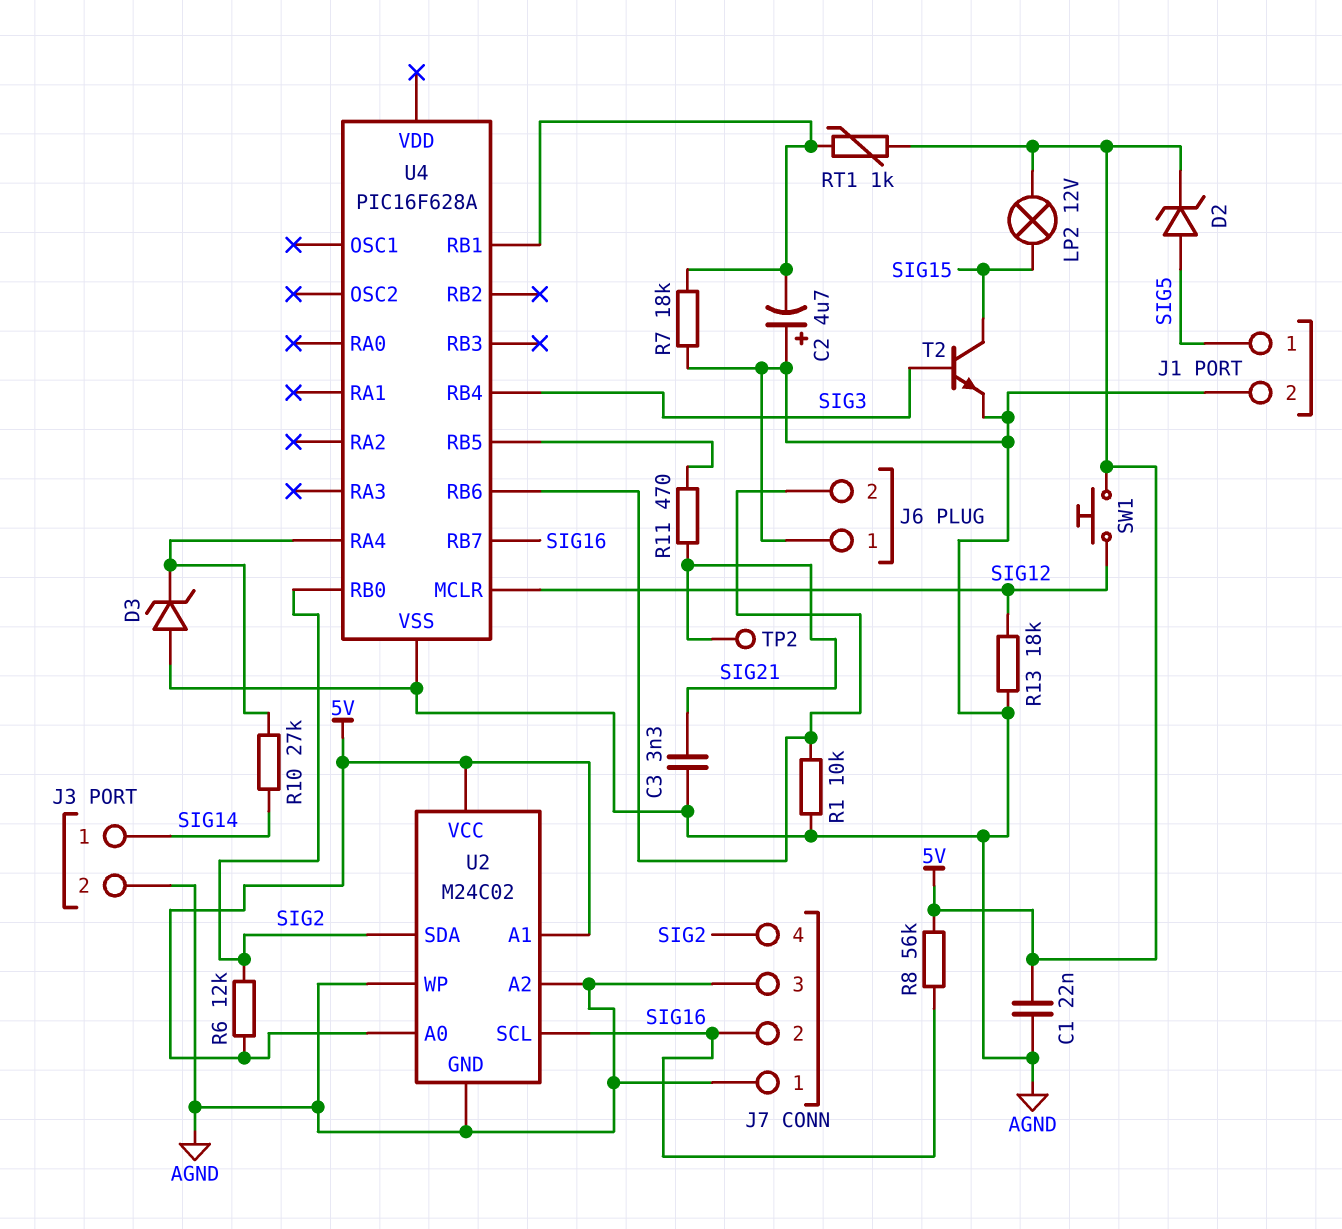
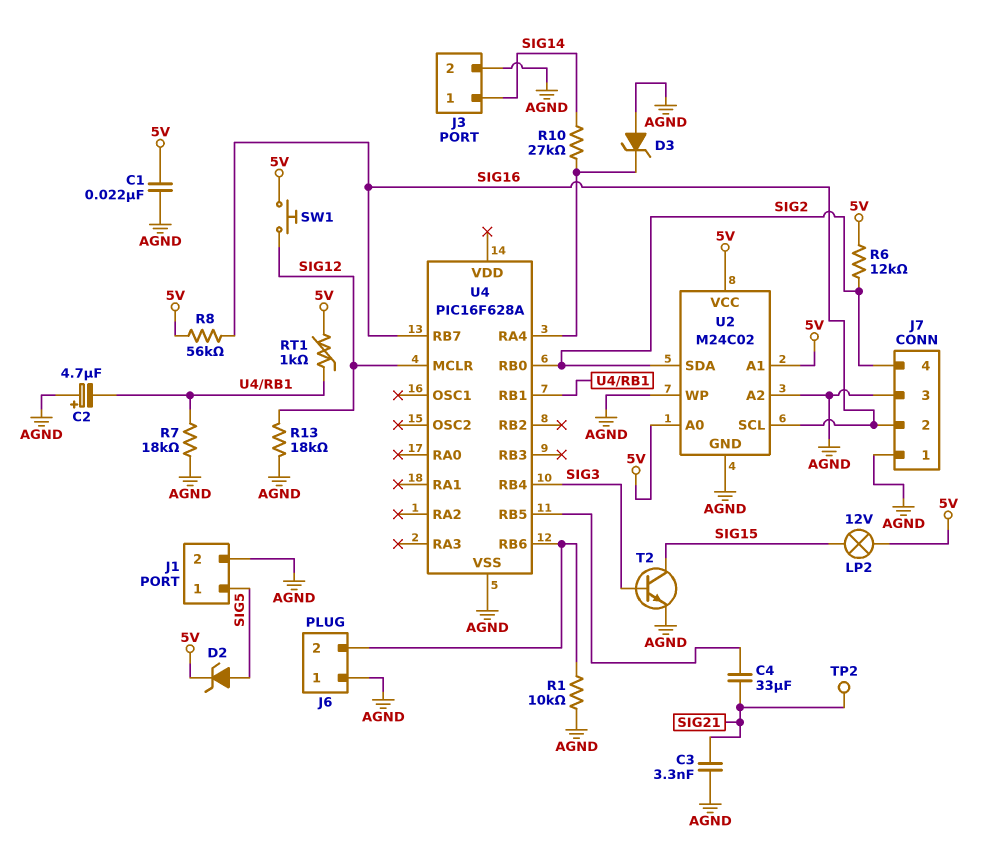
C4: none -> 33uF (SIG21, U4/RB5)
R11: 470 (SIG21, U4/RB5) -> none

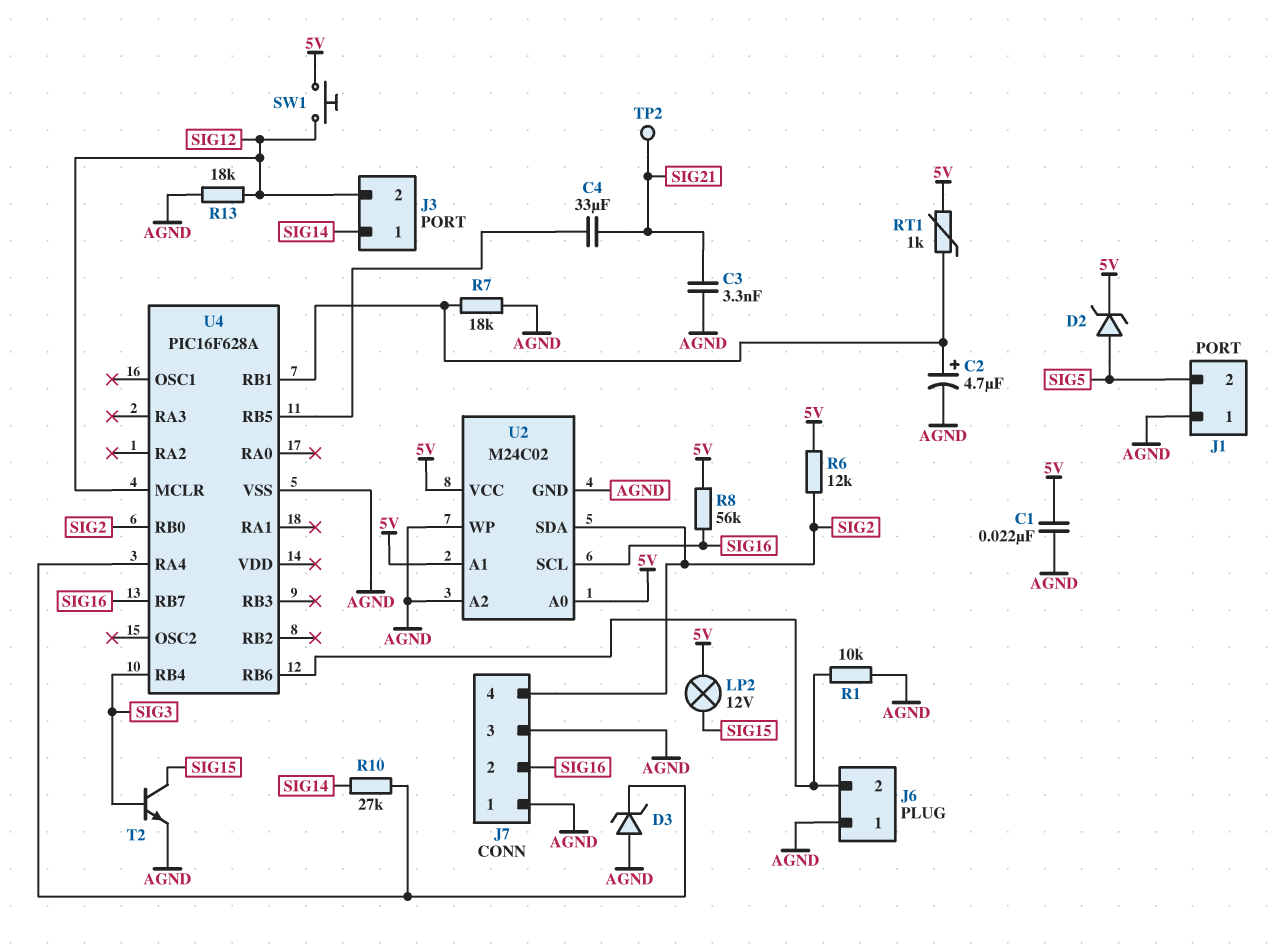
C2: 4.7uF (plus AGND, minus U4/RB1) -> 4.7uF (plus U4/RB1, minus AGND)
J1 pin 1: SIG5 -> AGND
J1 pin 2: AGND -> SIG5
J3 pin 2: AGND -> SIG12

